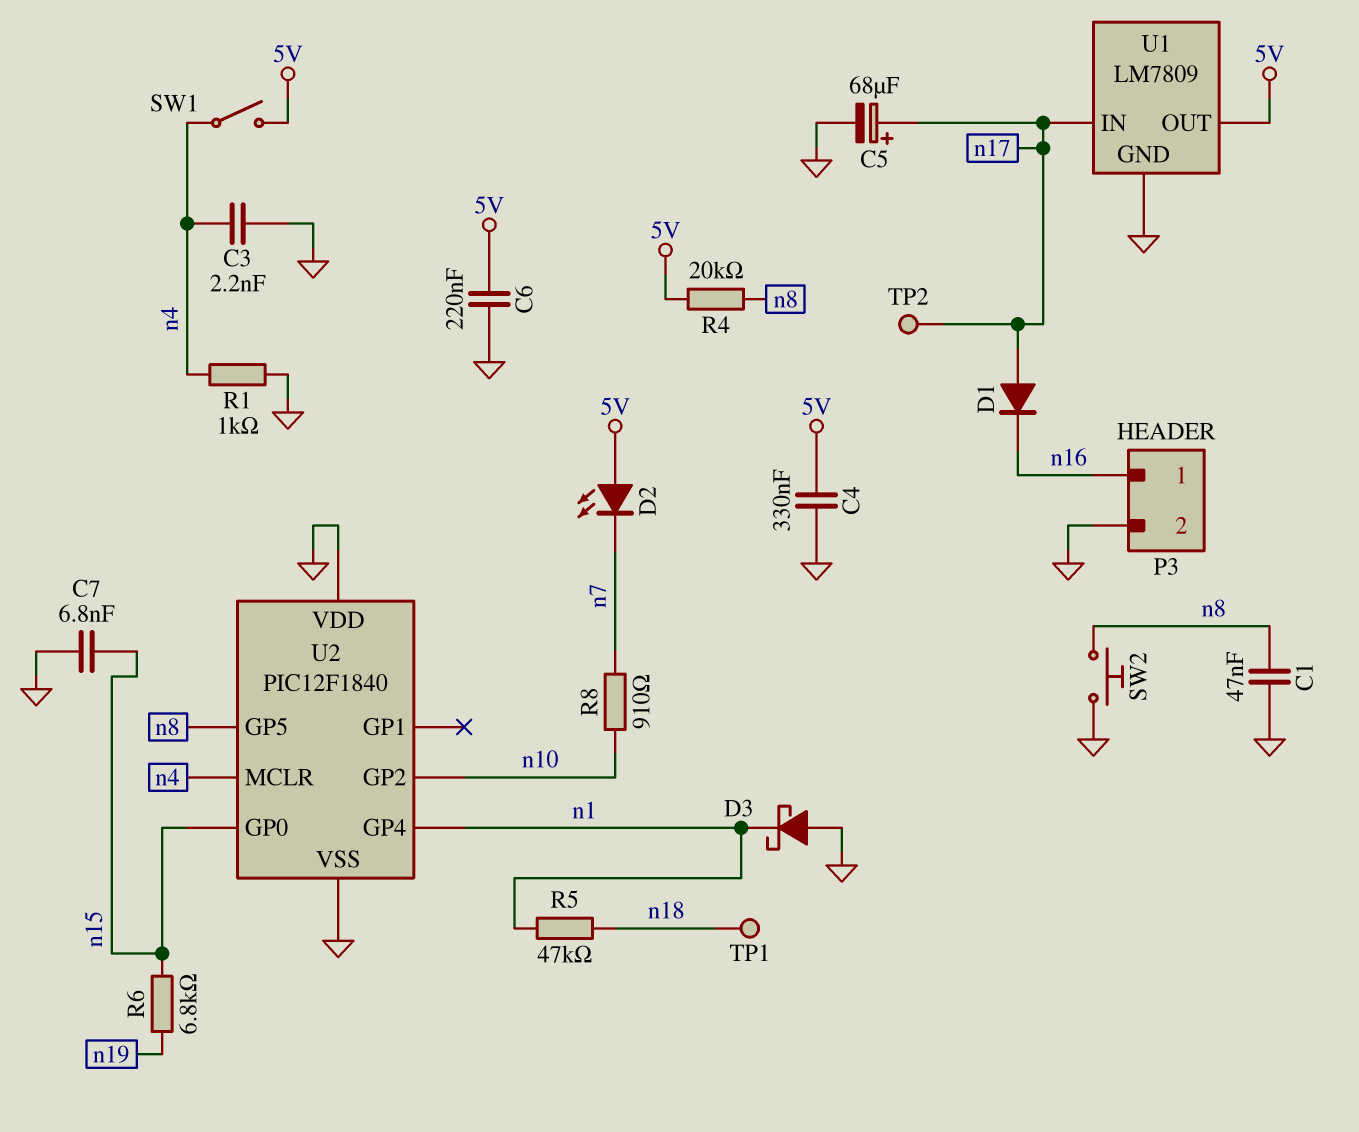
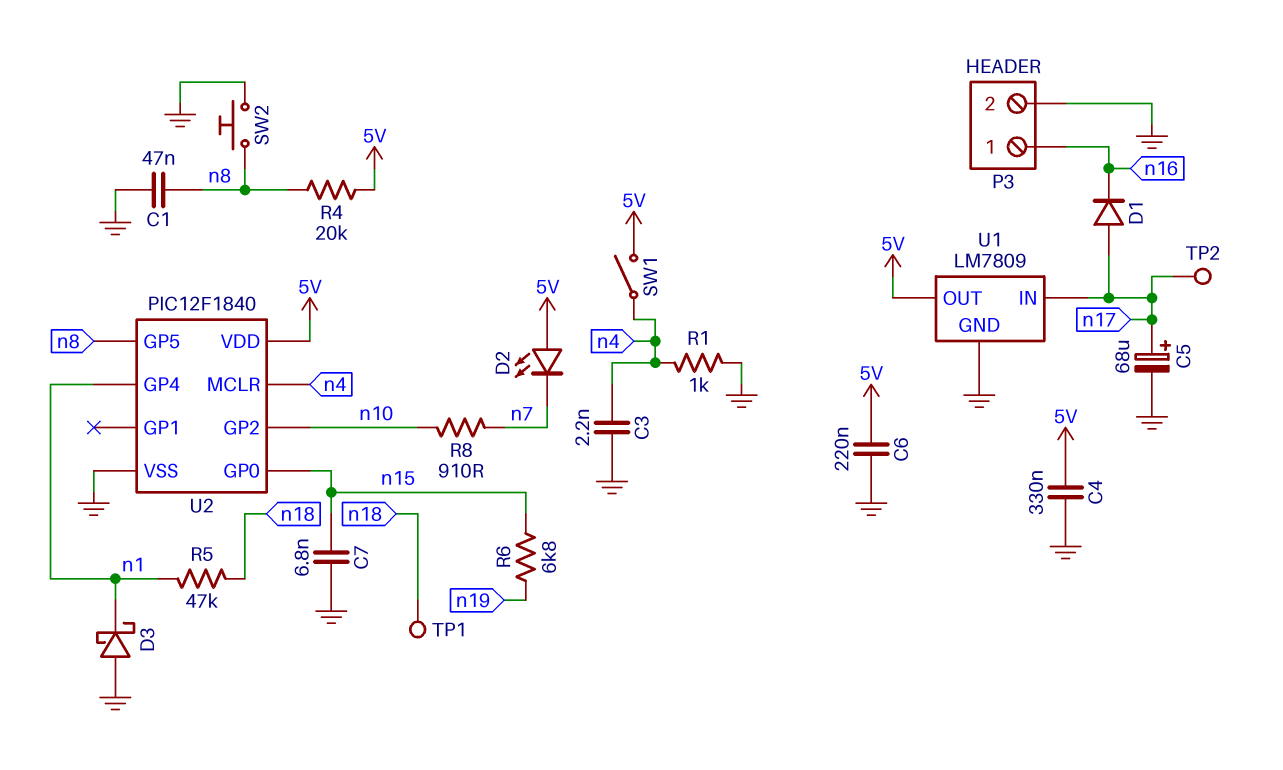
U2 pin VDD: GND -> 5V

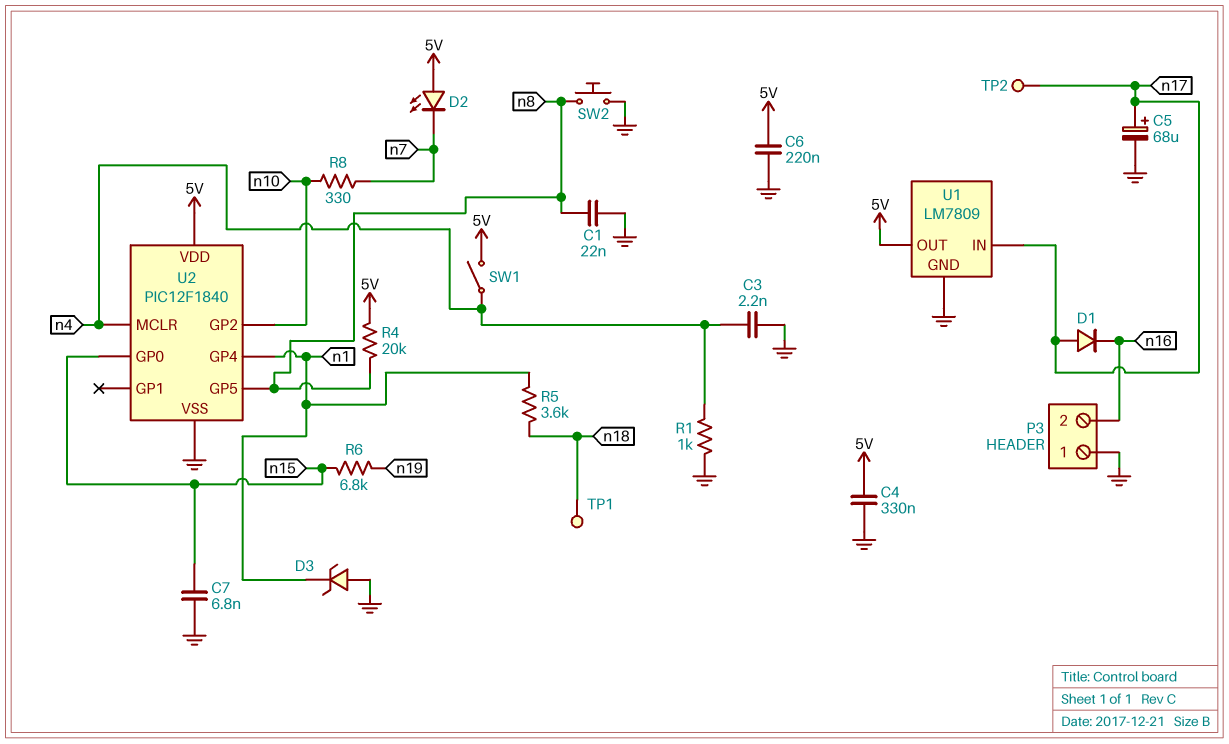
C1: 47nF (GND, n8) -> 22nF (GND, n8)
D3: schottky (A GND, K n1) -> zener (A GND, K n1)
P3 pin 1: n16 -> GND
P3 pin 2: GND -> n16
R5: 47k (n1, n18) -> 3.6k (n1, n18)
R8: 910 (n7, n10) -> 330 (n7, n10)

